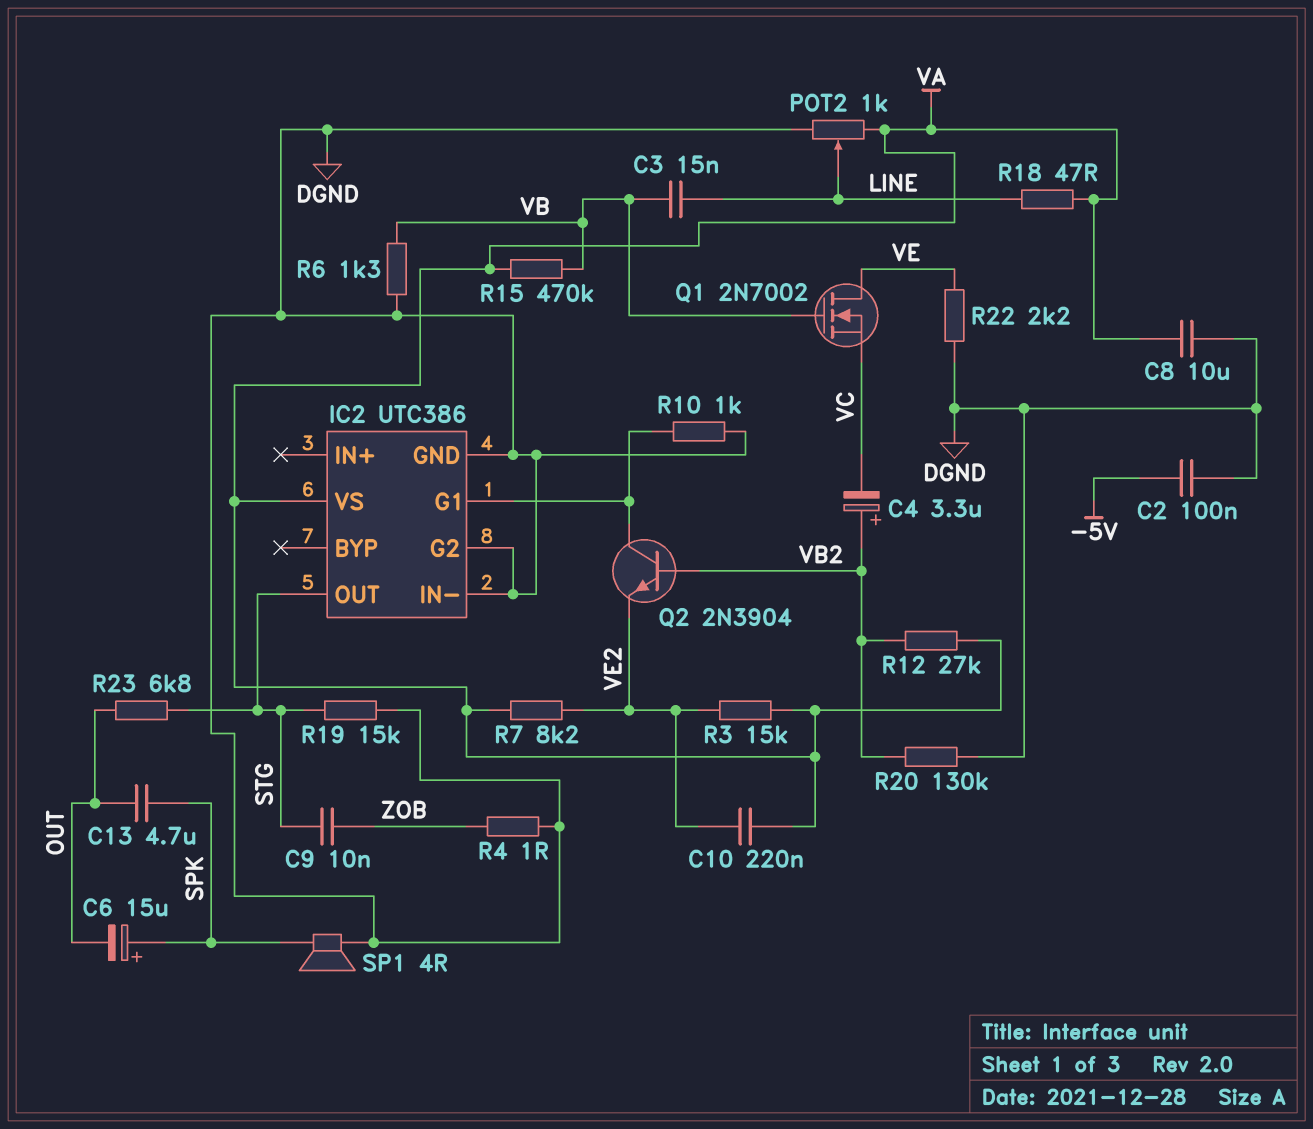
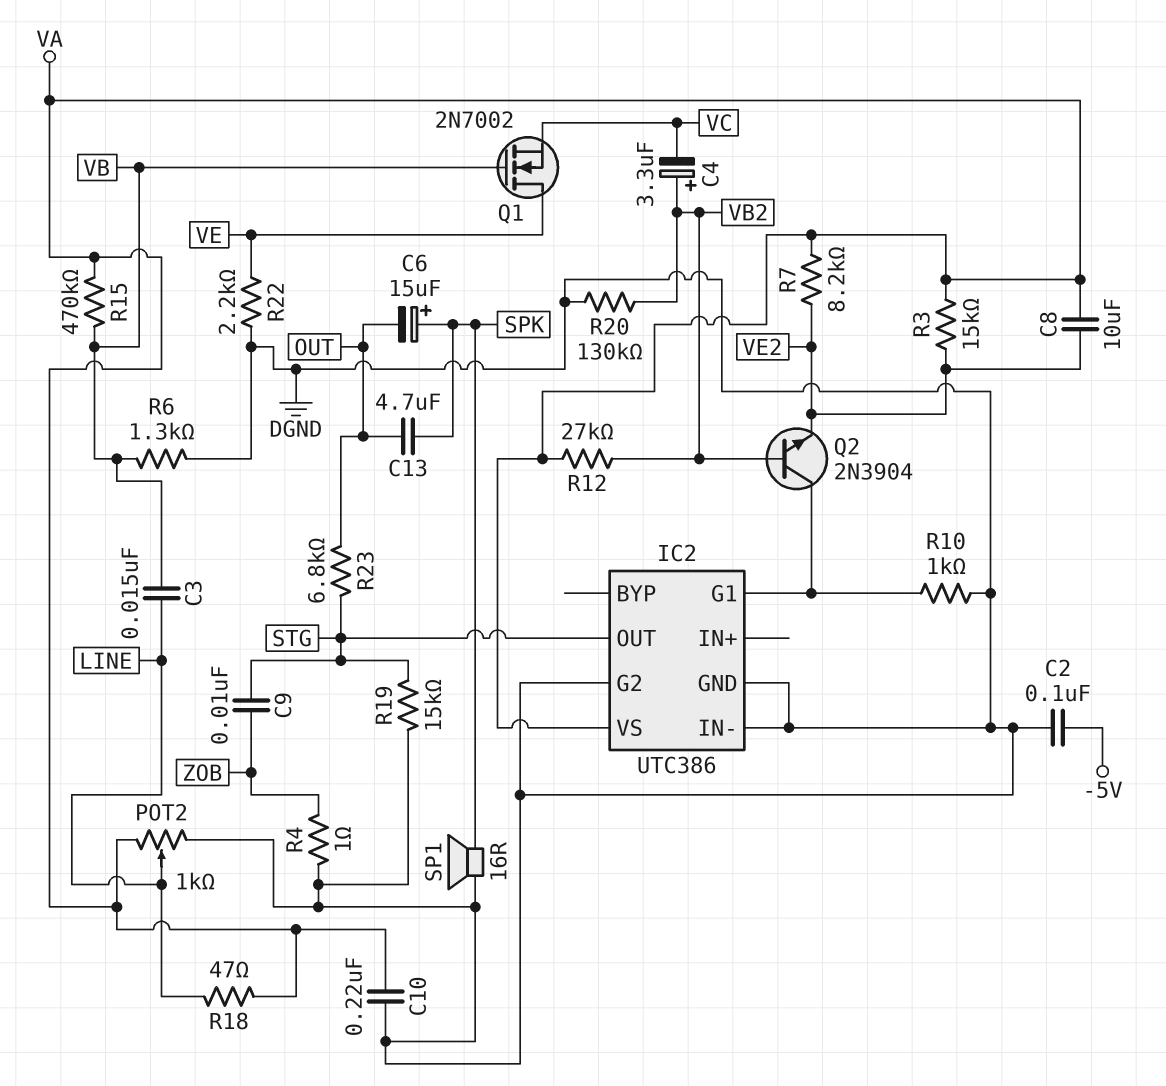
C8: 10uF (DGND, VA) -> 10uF (VA, VE2)
C10: 220nF (VA, VE2) -> 220nF (DGND, VA)
SP1: speaker 4R (DGND, SPK) -> speaker 16R (DGND, SPK)

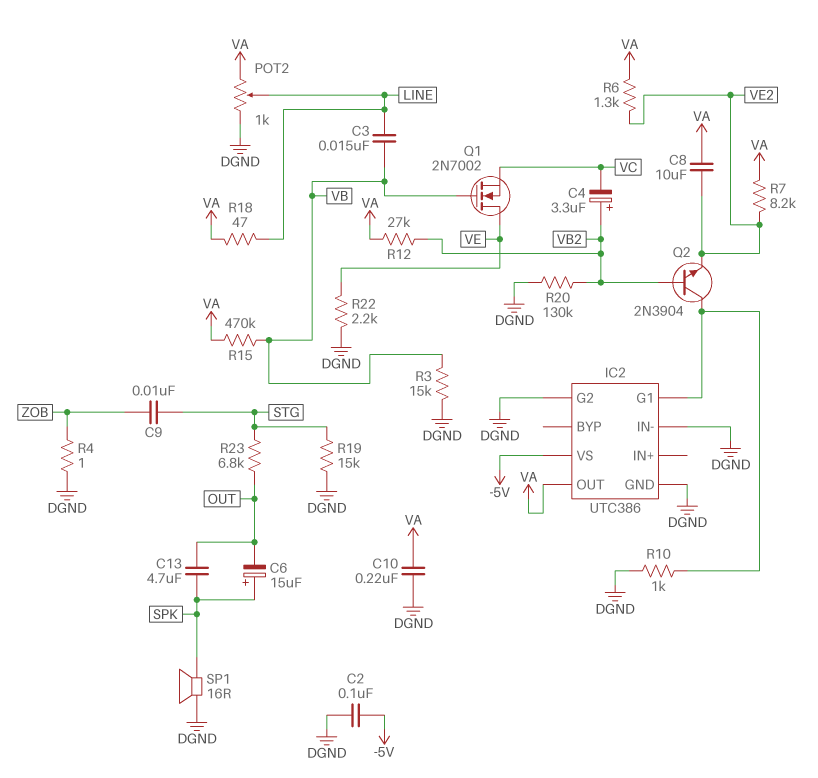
IC2 pin OUT: STG -> VA
IC2 pin VS: VA -> -5V
R3: 15k (VA, VE2) -> 15k (DGND, VB)
R6: 1.3k (DGND, VB) -> 1.3k (VA, VE2)

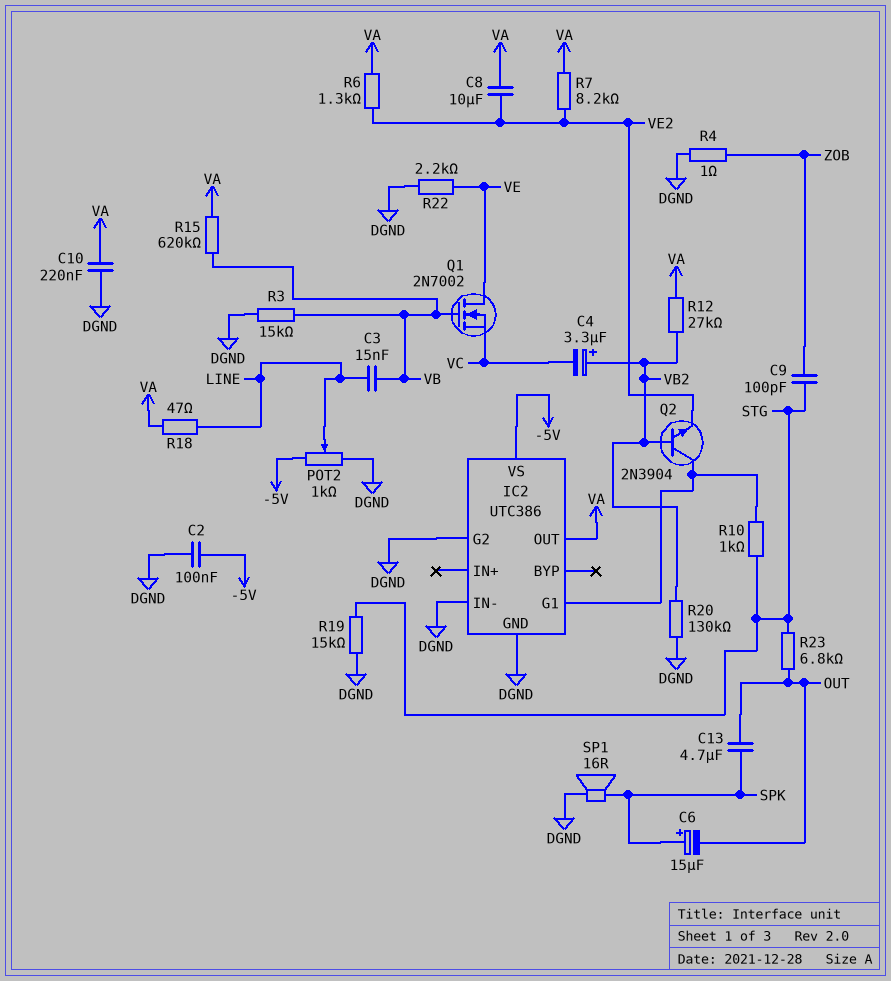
C9: 10nF (STG, ZOB) -> 100pF (STG, ZOB)
POT2: 1k (DGND, VA, wiper LINE) -> 1k (-5V, DGND, wiper LINE)
R10: 1k (DGND, IC2/G1) -> 1k (IC2/G1, STG)
R15: 470k (VA, VB) -> 620k (VA, VB)

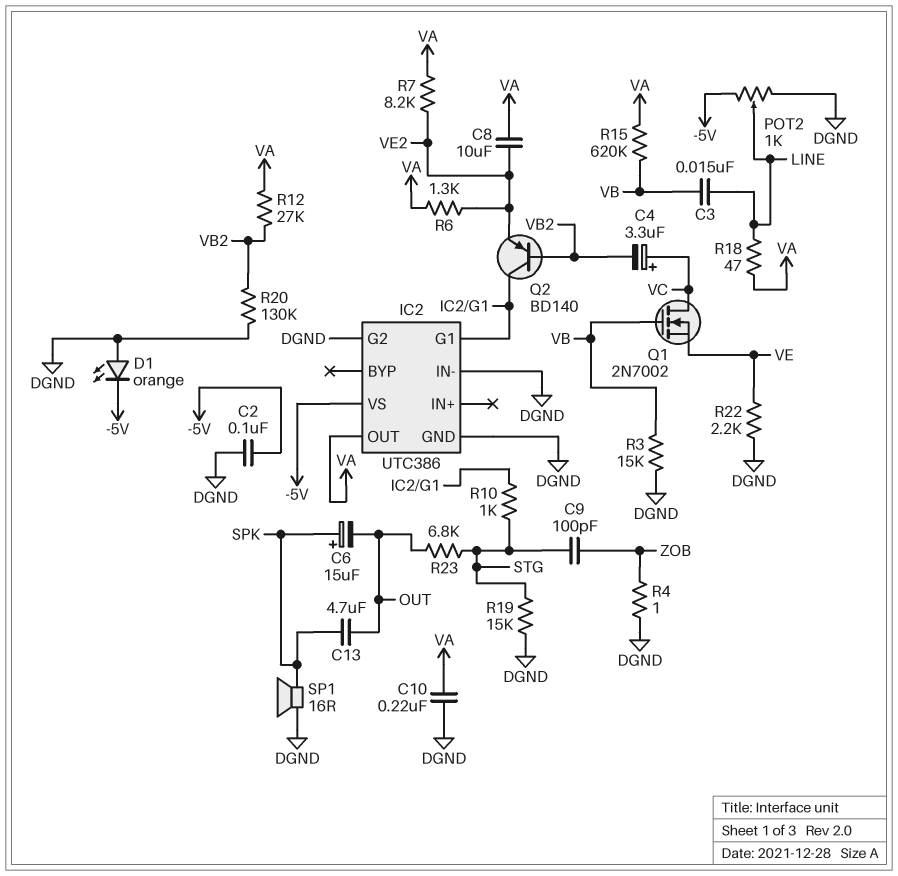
C4: 3.3uF (plus VB2, minus VC) -> 3.3uF (plus VC, minus VB2)
D1: none -> LED orange (A DGND, K -5V)
Q1: NMOS 2N7002 (G VB, D VE, S VC) -> NMOS 2N7002 (G VB, D VC, S VE)
Q2: NPN 2N3904 (B VB2, C IC2/G1, E VE2) -> PNP BD140 (B VB2, C IC2/G1, E VE2)

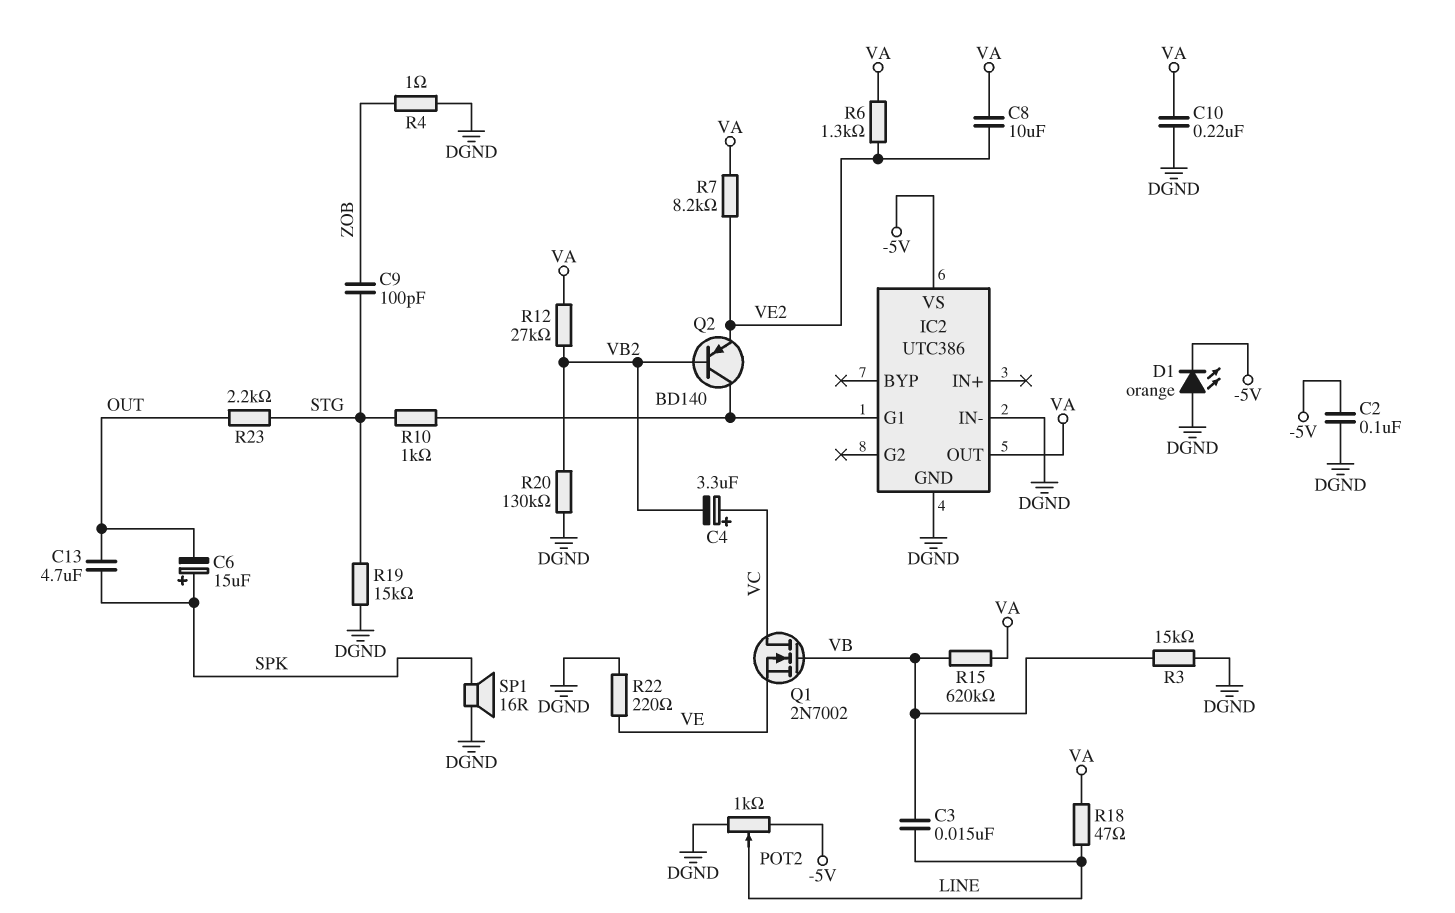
IC2 pin G2: DGND -> none
R22: 2.2k (DGND, VE) -> 220 (DGND, VE)
R23: 6.8k (OUT, STG) -> 2.2k (OUT, STG)

